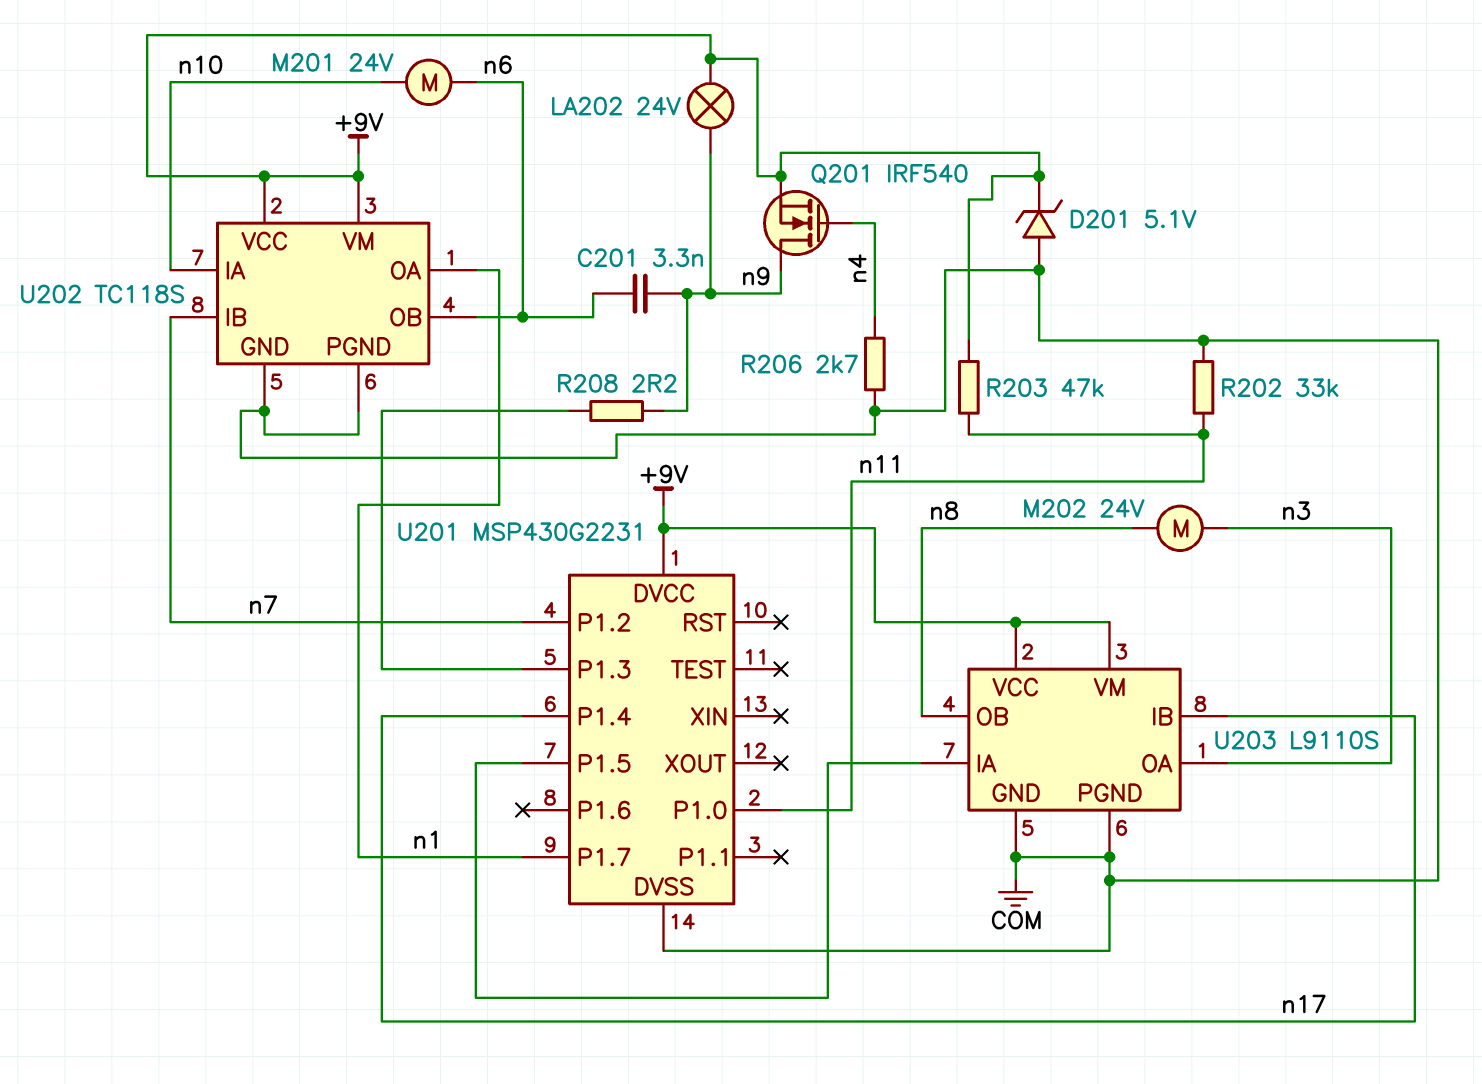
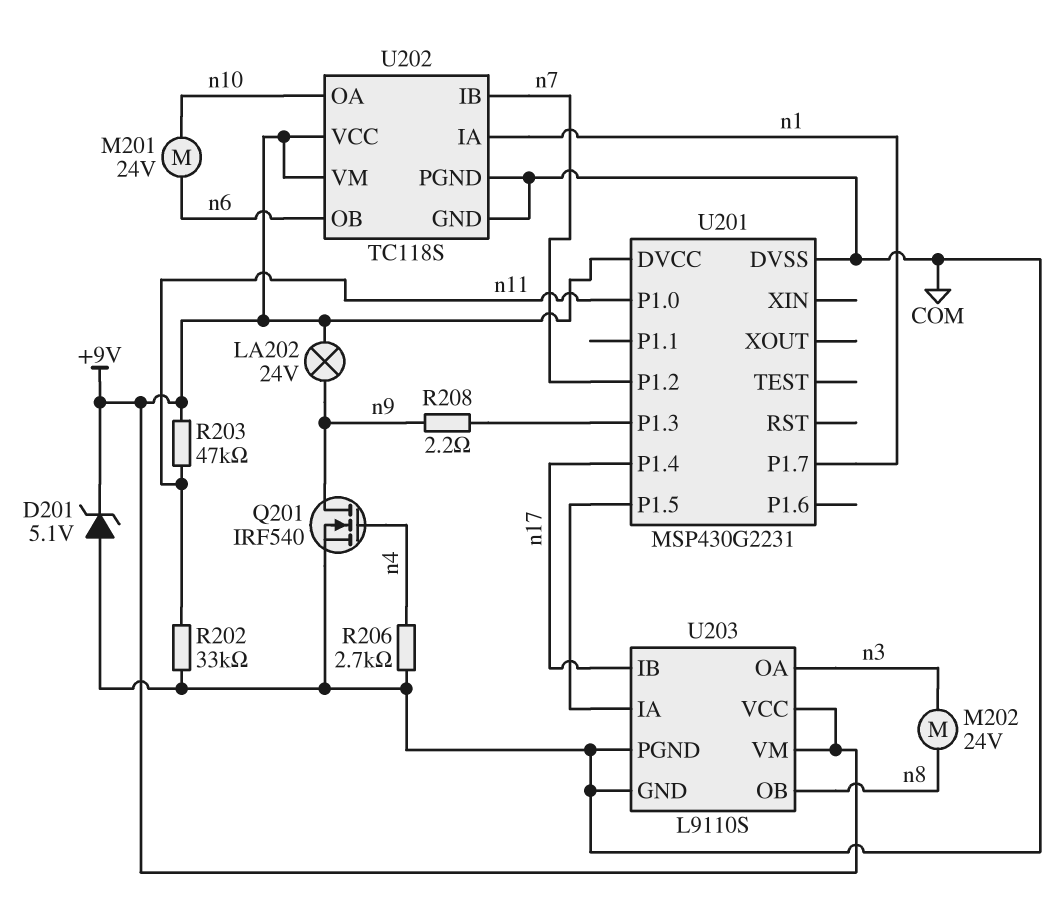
C201: 3.3nF (n6, n9) -> none
Q201: NMOS IRF540 (G n4, D n9, S +9V) -> NMOS IRF540 (G n4, D n9, S COM)
U202 pin IA: n10 -> n1
U202 pin OA: n1 -> n10

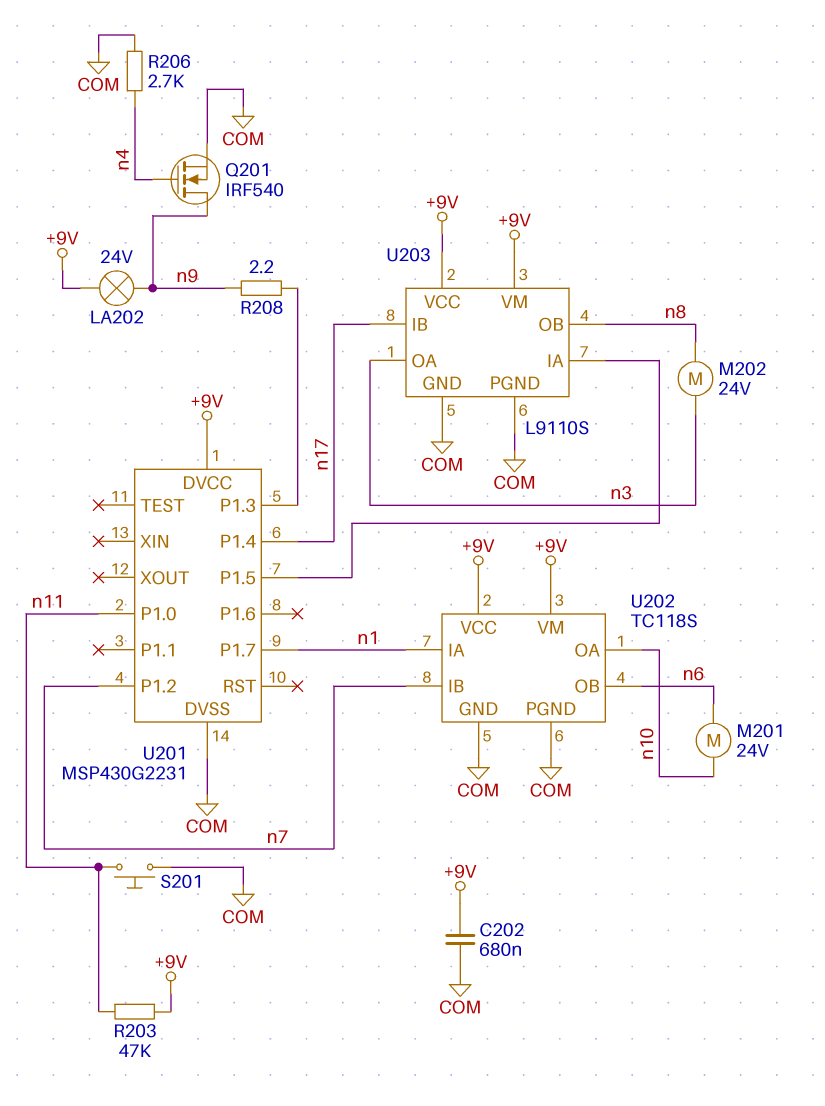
C202: none -> 680nF (+9V, COM)
D201: zener 5.1V (A COM, K +9V) -> none
R202: 33k (COM, n11) -> none
S201: none -> button (COM, n11)

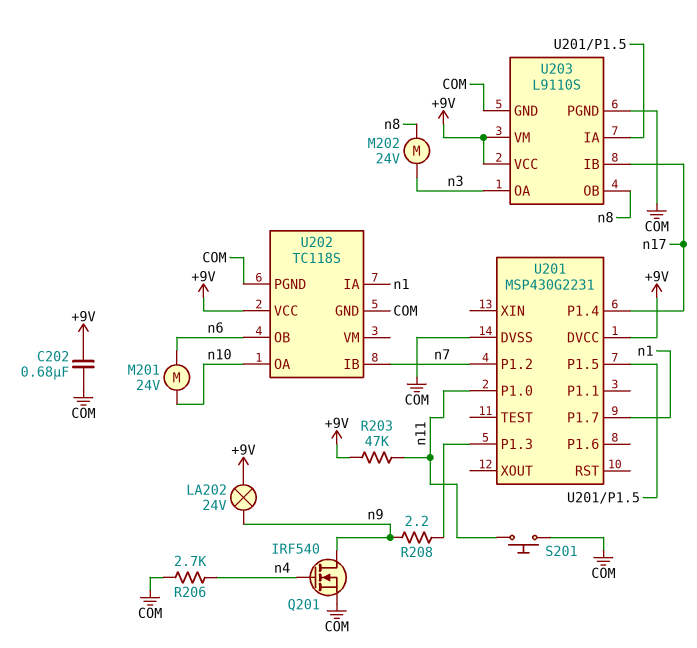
U202 pin VM: +9V -> none

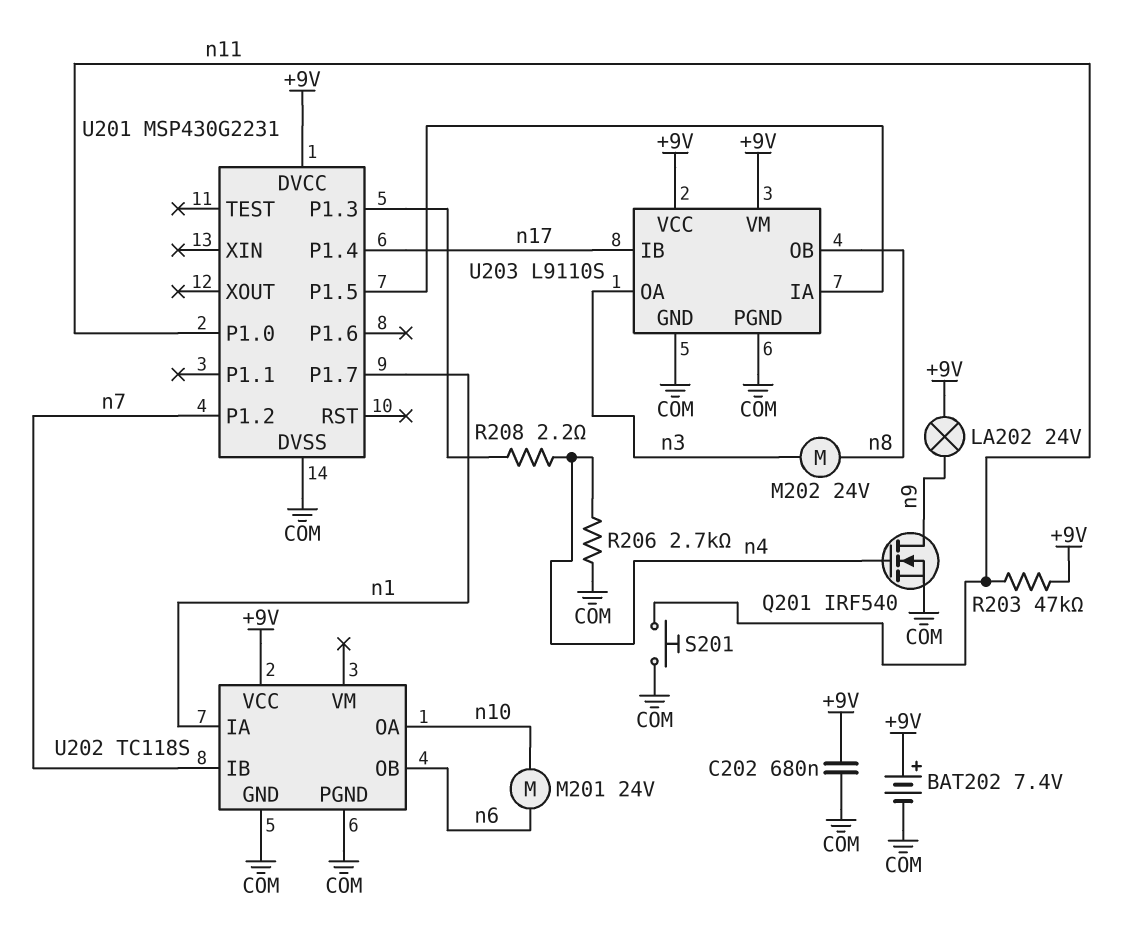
BAT202: none -> 7.4V (plus +9V, minus COM)
R208: 2.2 (U201/P1.3, n9) -> 2.2 (U201/P1.3, n4)

